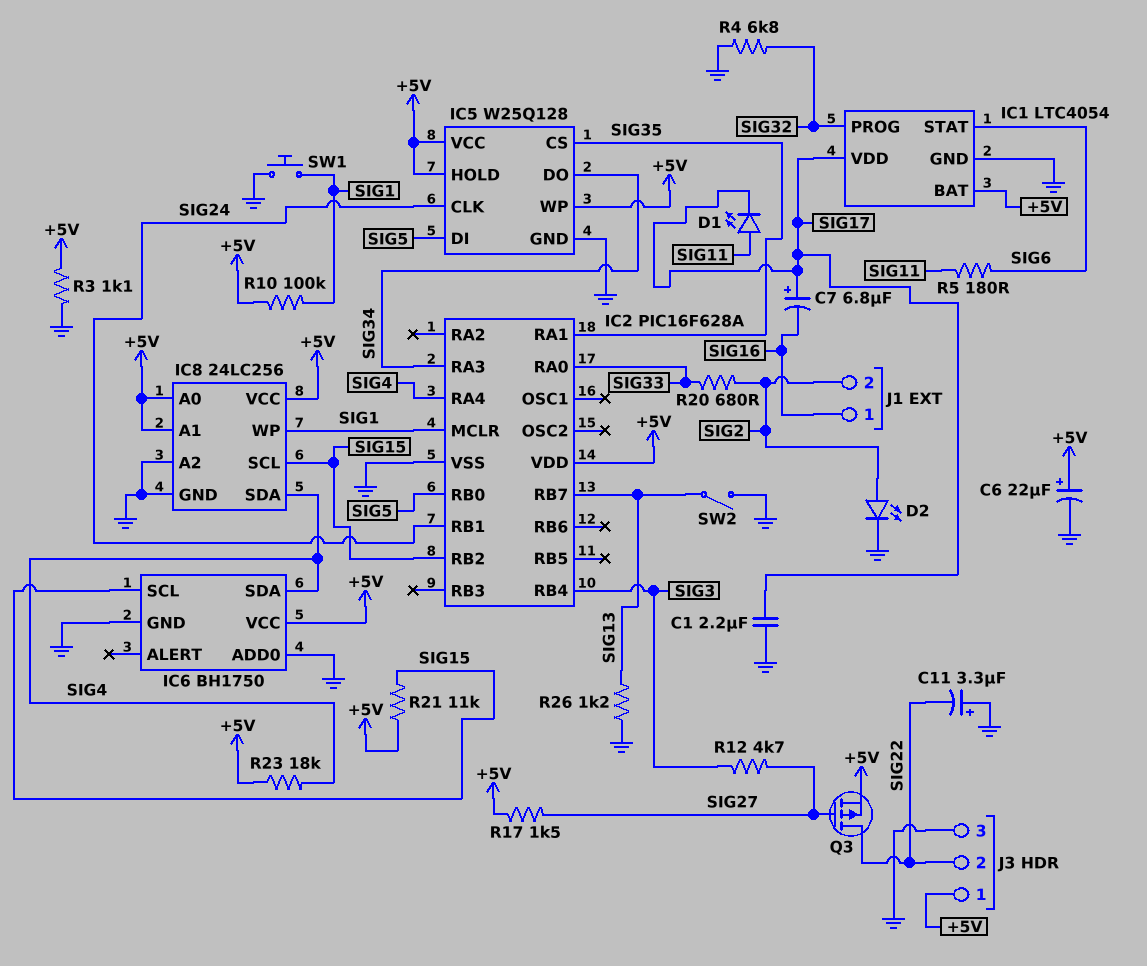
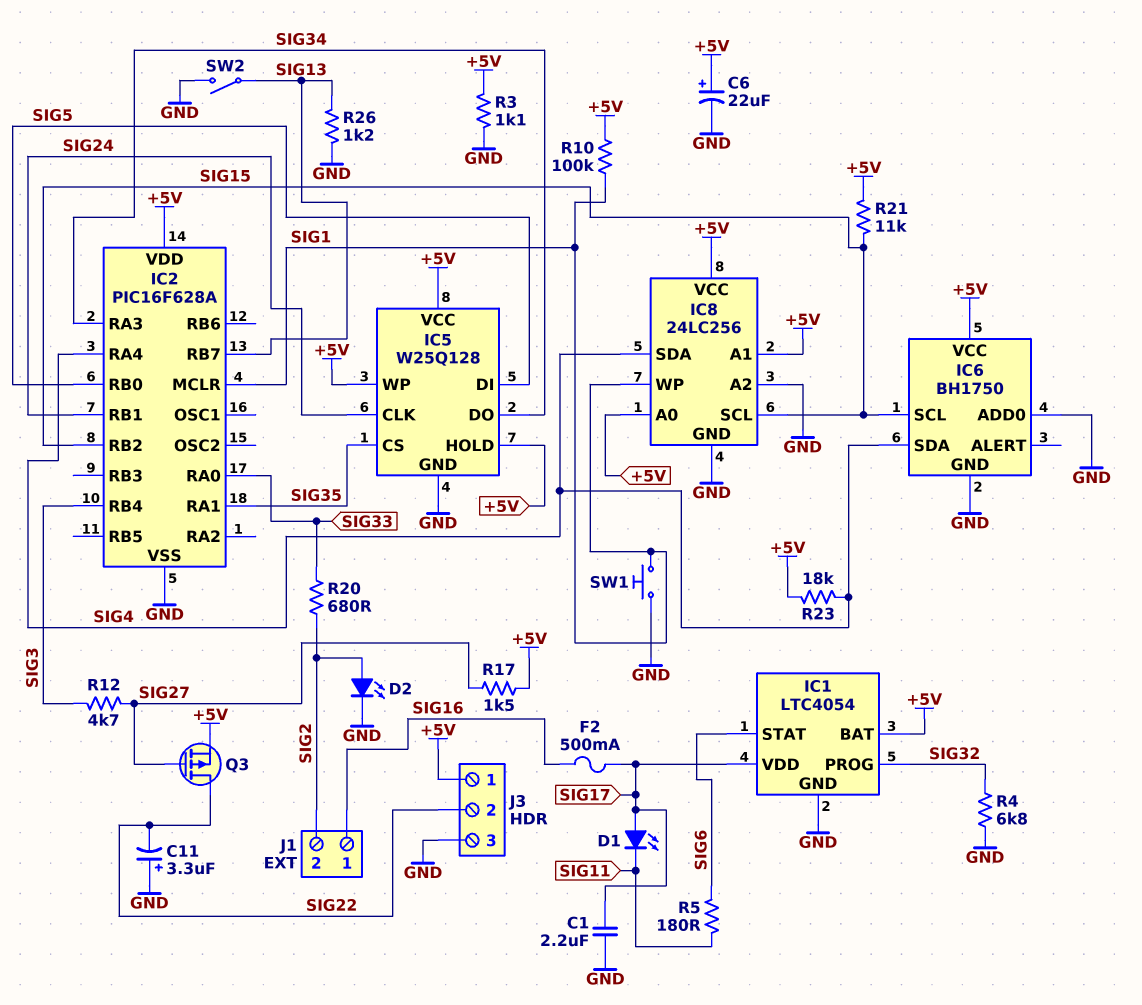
C7: 6.8uF (plus SIG17, minus SIG16) -> none
D1: LED (A SIG11, K SIG17) -> LED (A SIG17, K SIG11)
F2: none -> 500mA (SIG16, SIG17)

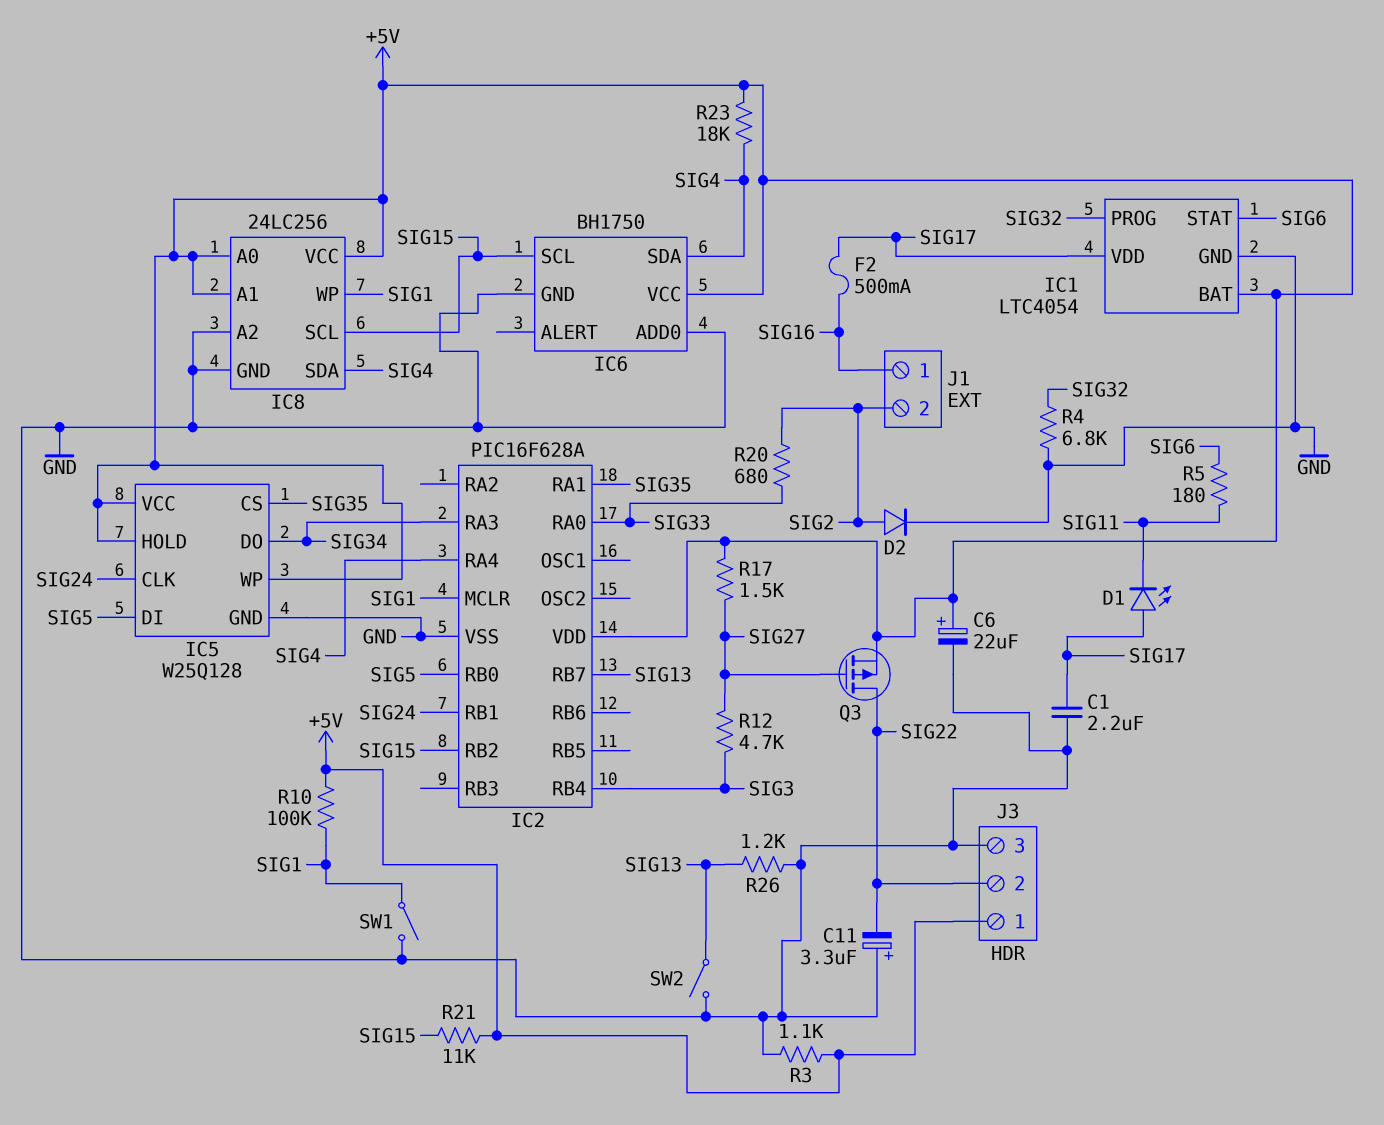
D2: LED (A SIG2, K GND) -> diode (A SIG2, K GND)
SW1: button (GND, SIG1) -> switch (GND, SIG1)

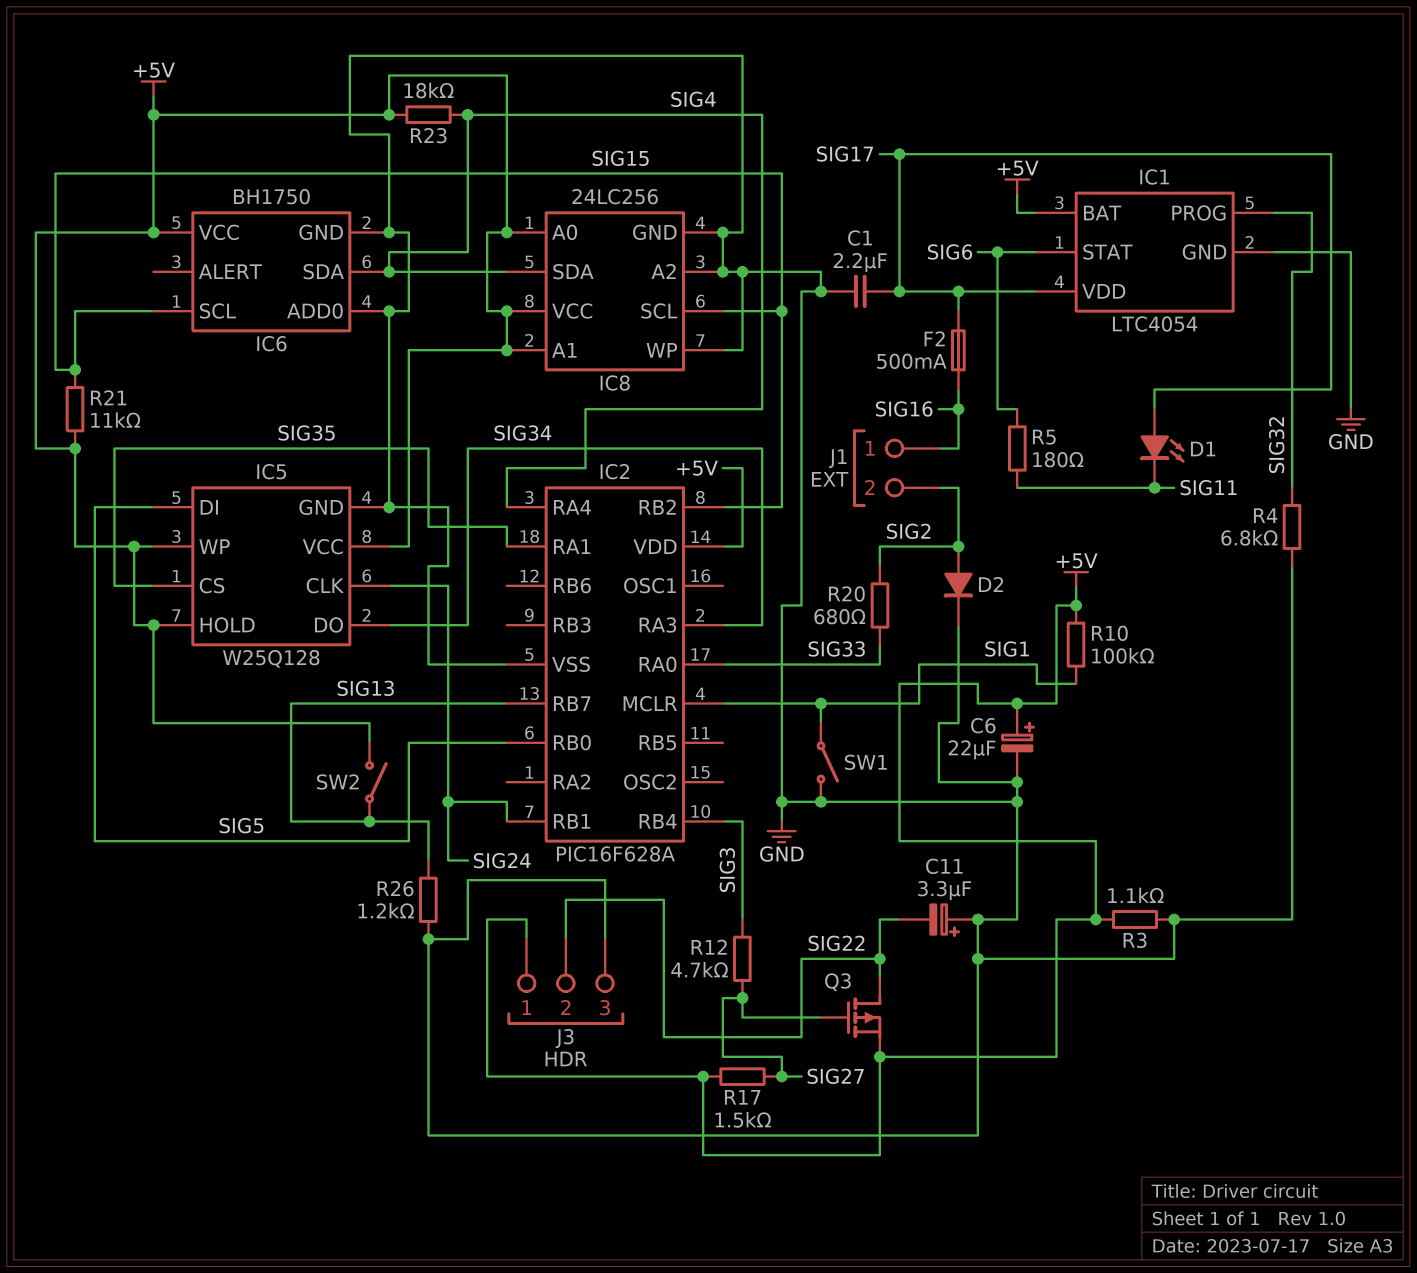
IC8 pin WP: SIG1 -> GND
SW2: switch (GND, SIG13) -> switch (+5V, SIG13)

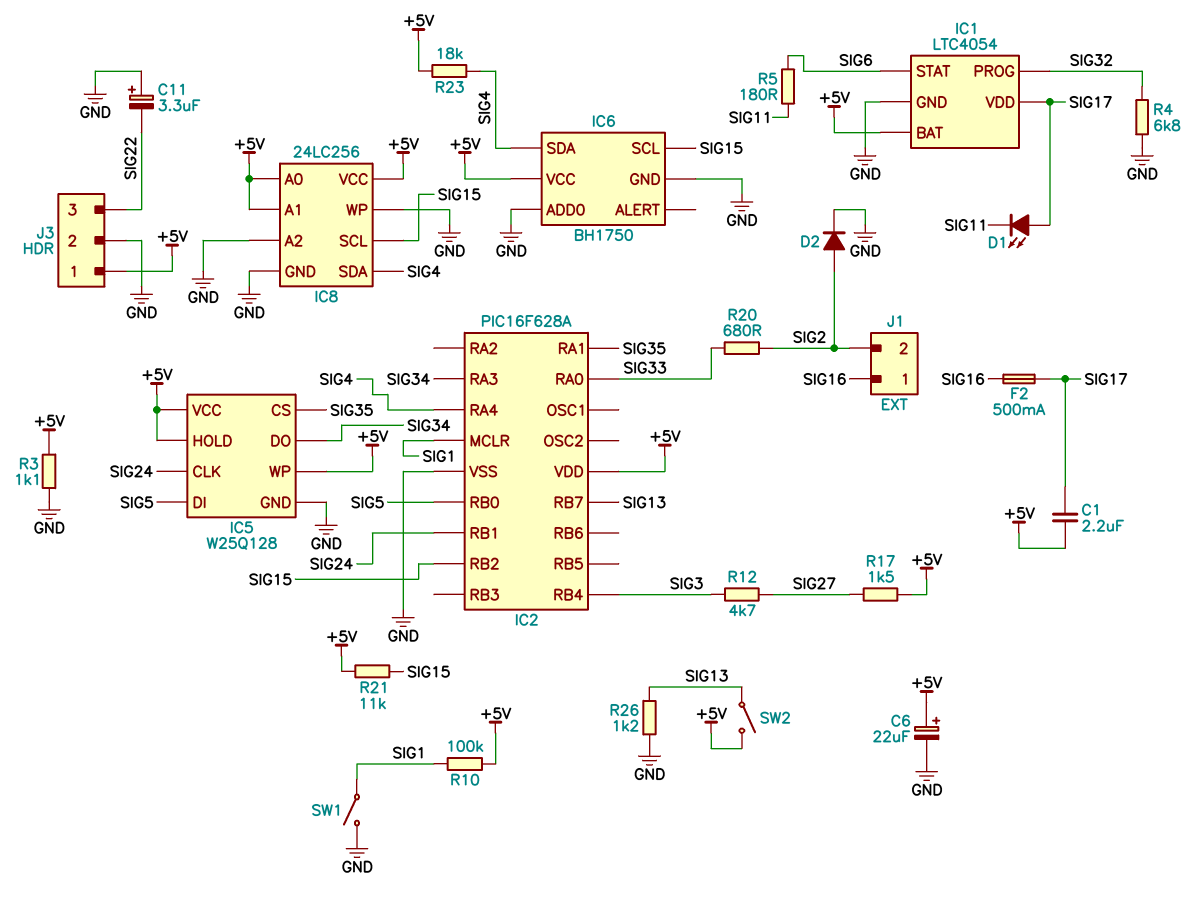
C1: 2.2uF (GND, SIG17) -> 2.2uF (+5V, SIG17)
J3 pin 2: SIG22 -> GND
J3 pin 3: GND -> SIG22
Q3: PMOS (G SIG27, D SIG22, S +5V) -> none

